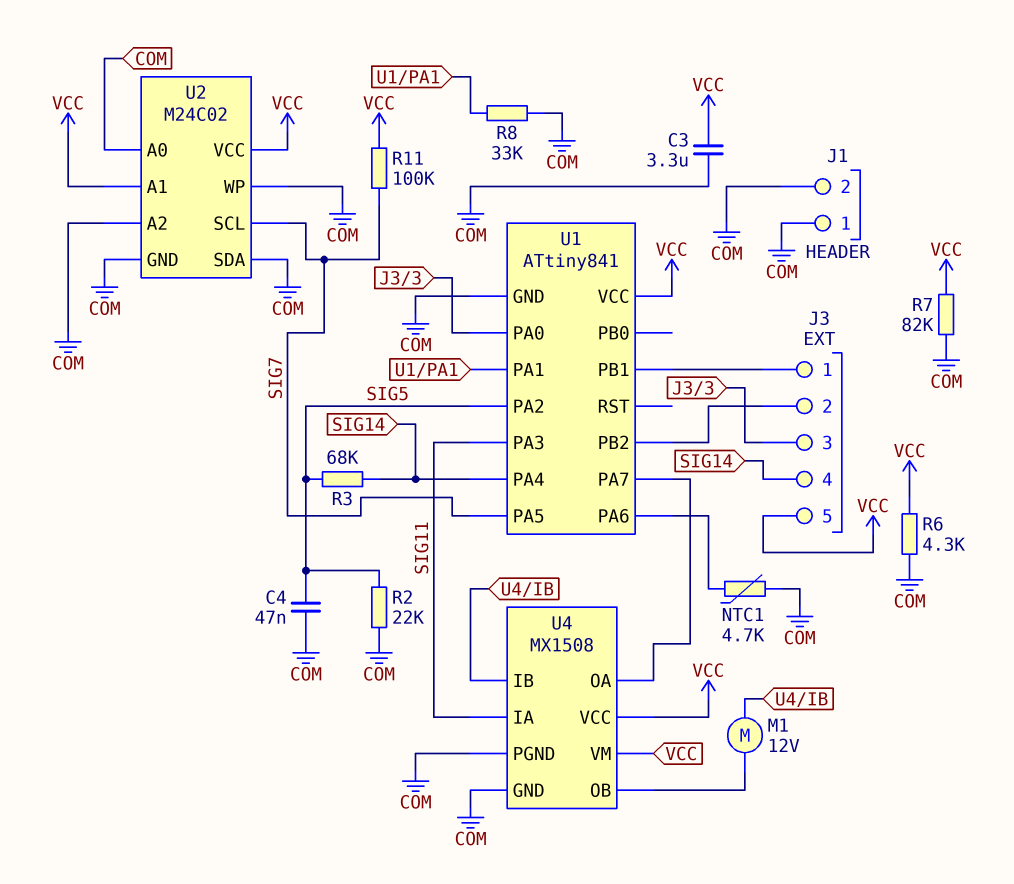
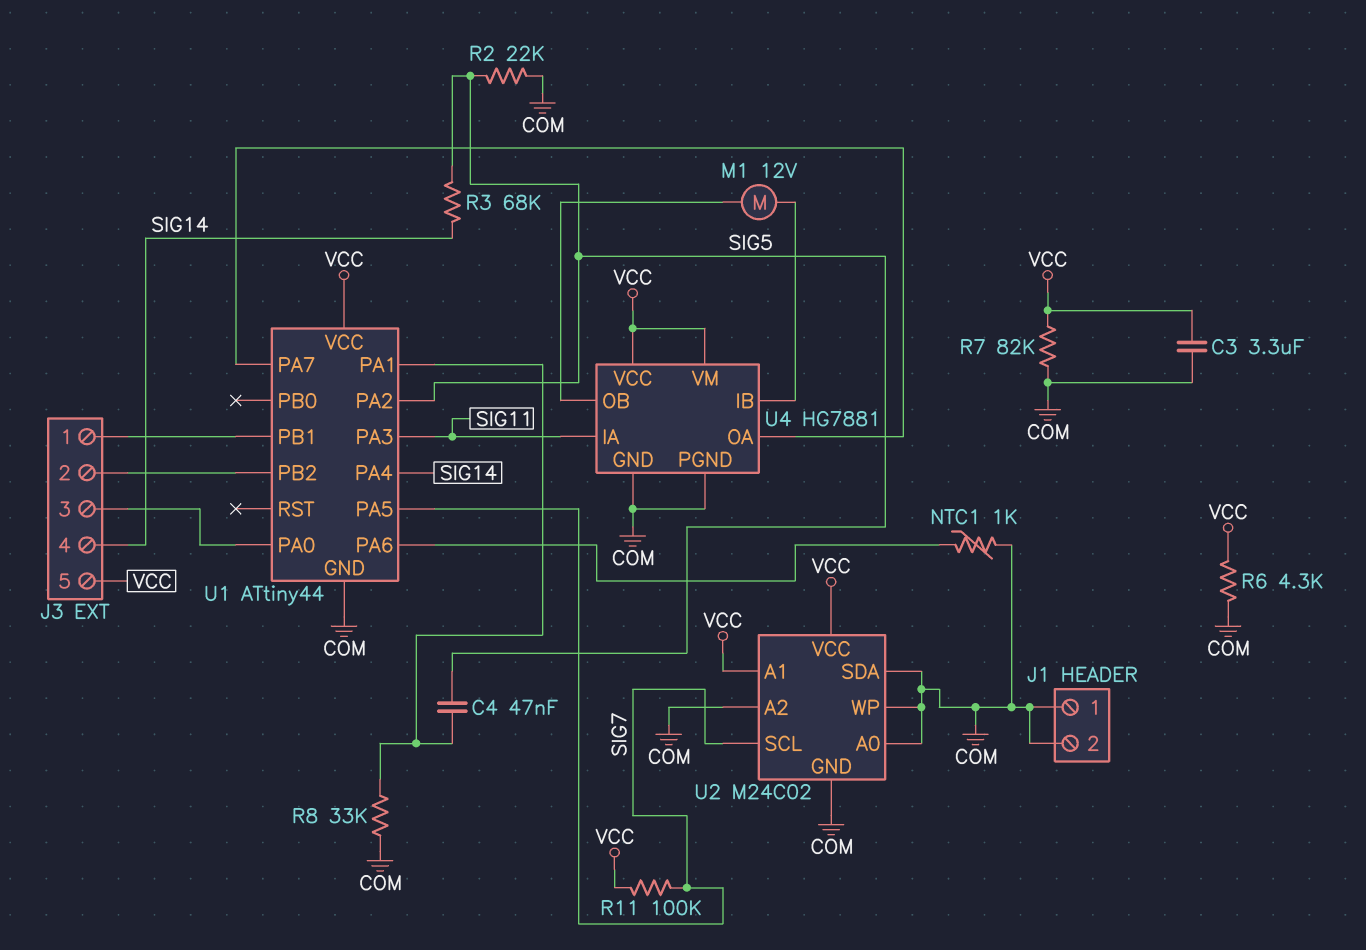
C4: 47nF (COM, SIG5) -> 47nF (SIG5, U1/PA1)
NTC1: 4.7k (COM, U1/PA6) -> 1k (COM, U1/PA6)
U1: ATtiny841 -> ATtiny44
U4: MX1508 -> HG7881

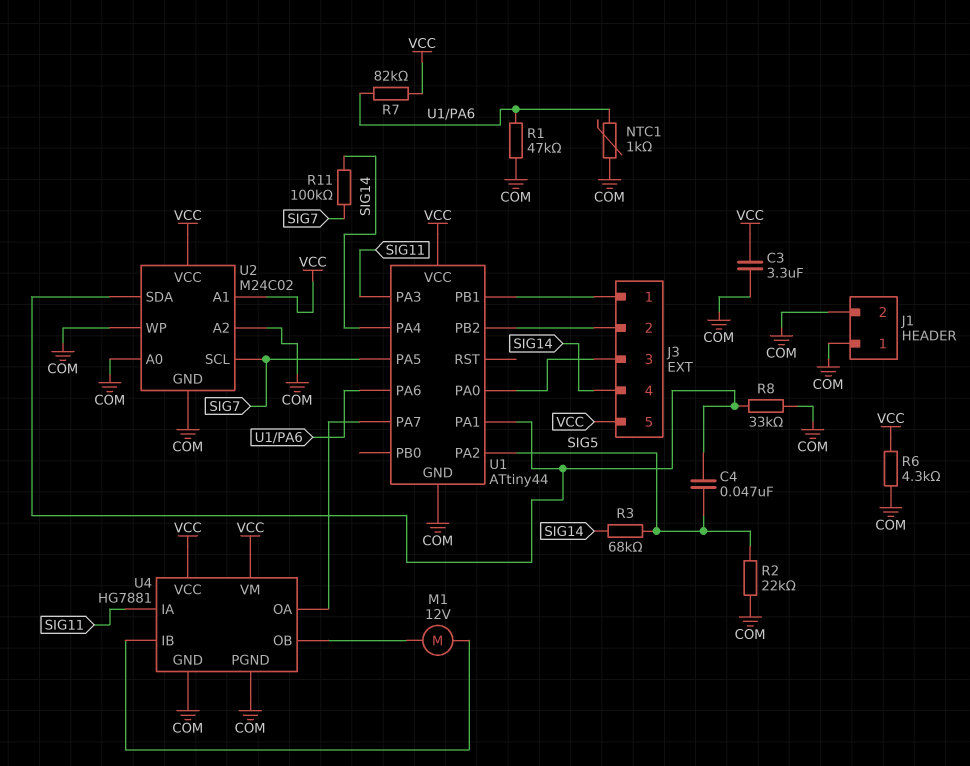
R1: none -> 47k (COM, U1/PA6)
R7: 82k (COM, VCC) -> 82k (U1/PA6, VCC)
R11: 100k (SIG7, VCC) -> 100k (SIG7, SIG14)
U2 pin SDA: COM -> U1/PA1

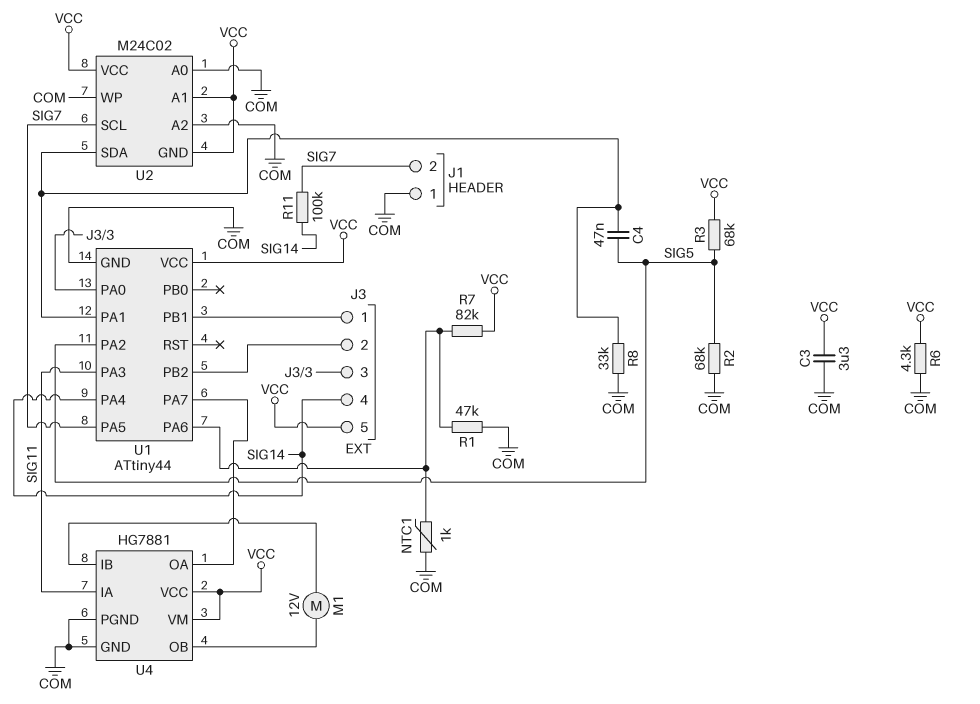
J1 pin 2: COM -> SIG7
R2: 22k (COM, SIG5) -> 68k (COM, SIG5)
R3: 68k (SIG5, SIG14) -> 68k (SIG5, VCC)
U2 pin GND: COM -> VCC

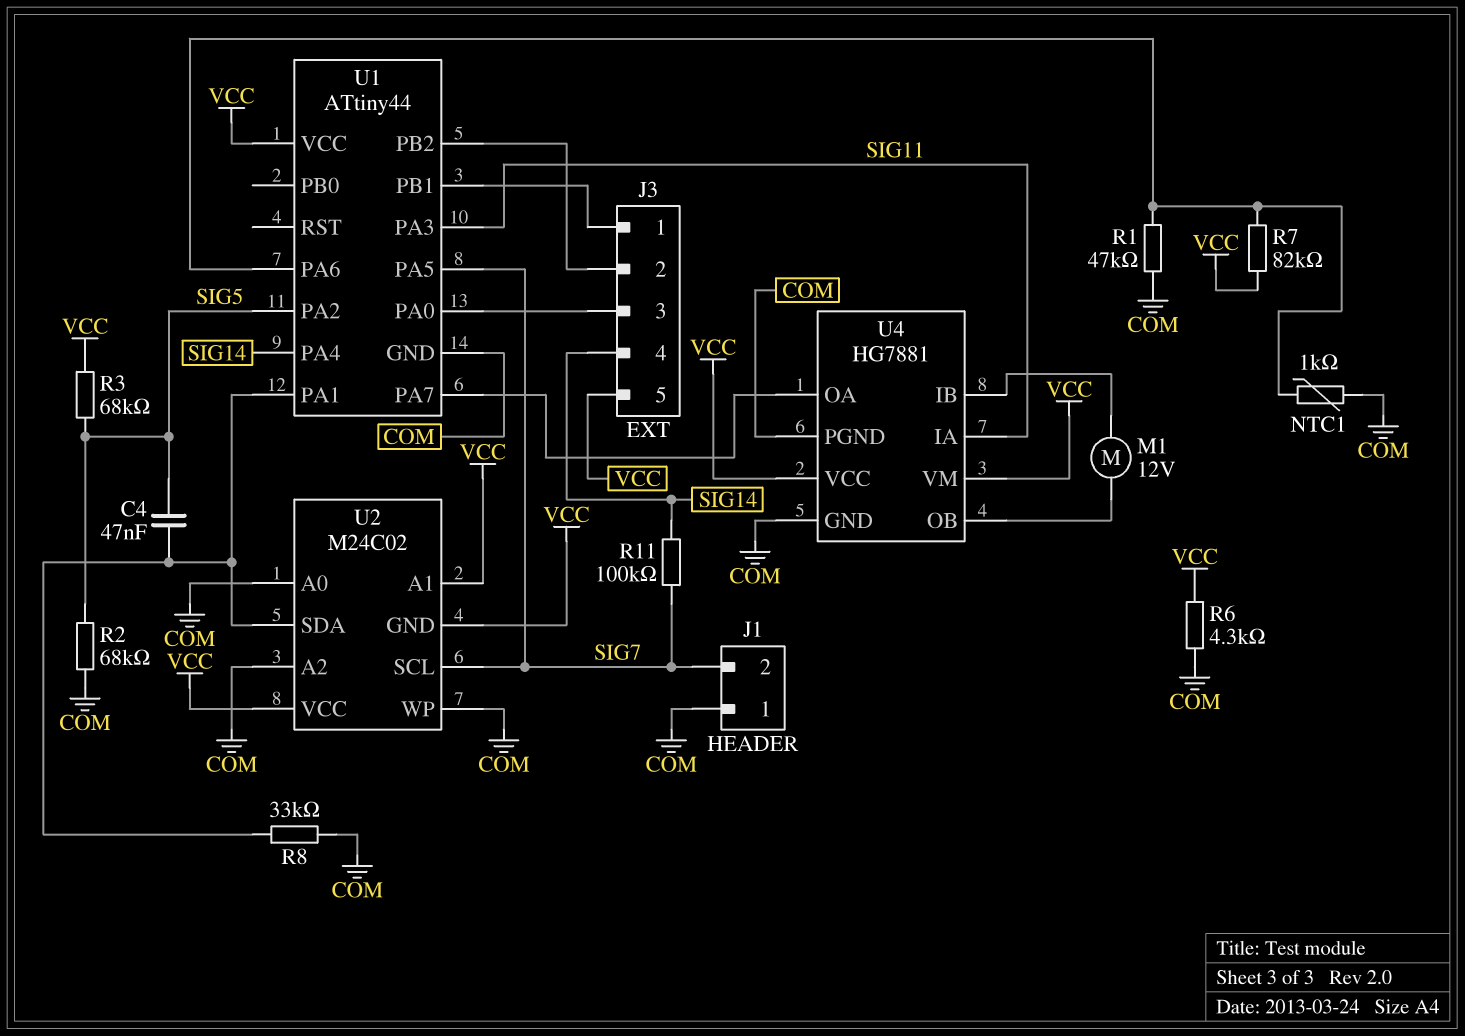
C3: 3.3uF (COM, VCC) -> none

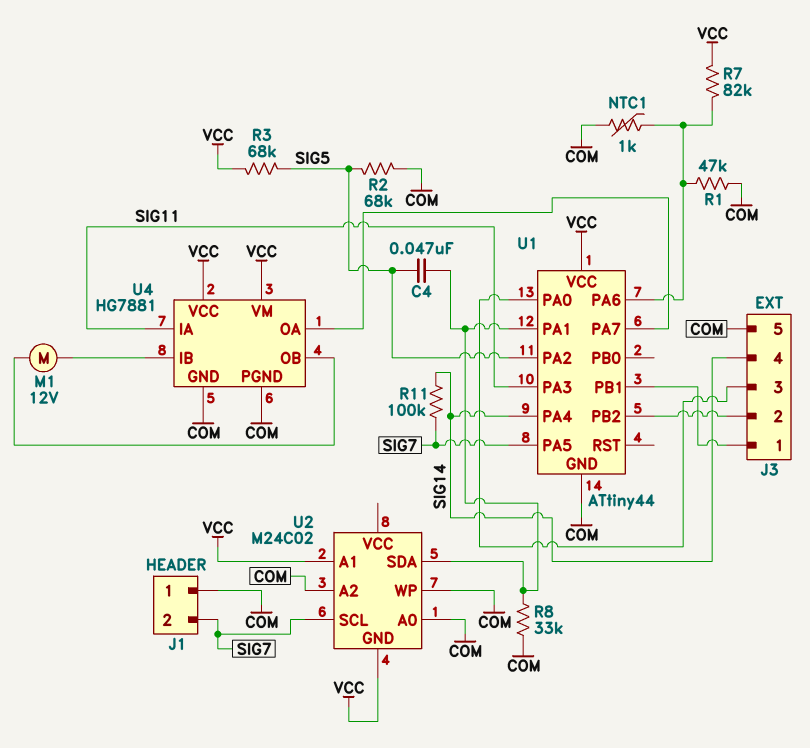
J3 pin 5: VCC -> COM
R6: 4.3k (COM, VCC) -> none
U2 pin VCC: VCC -> none

